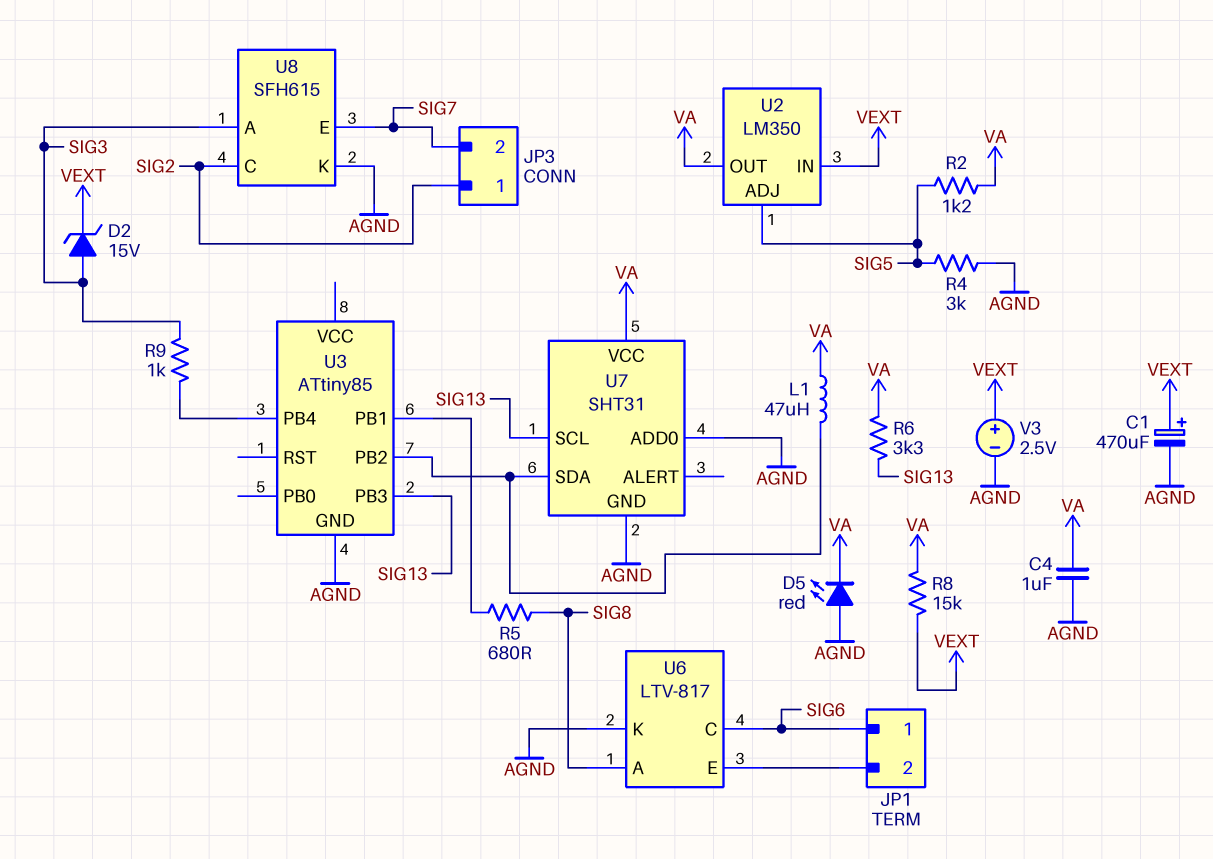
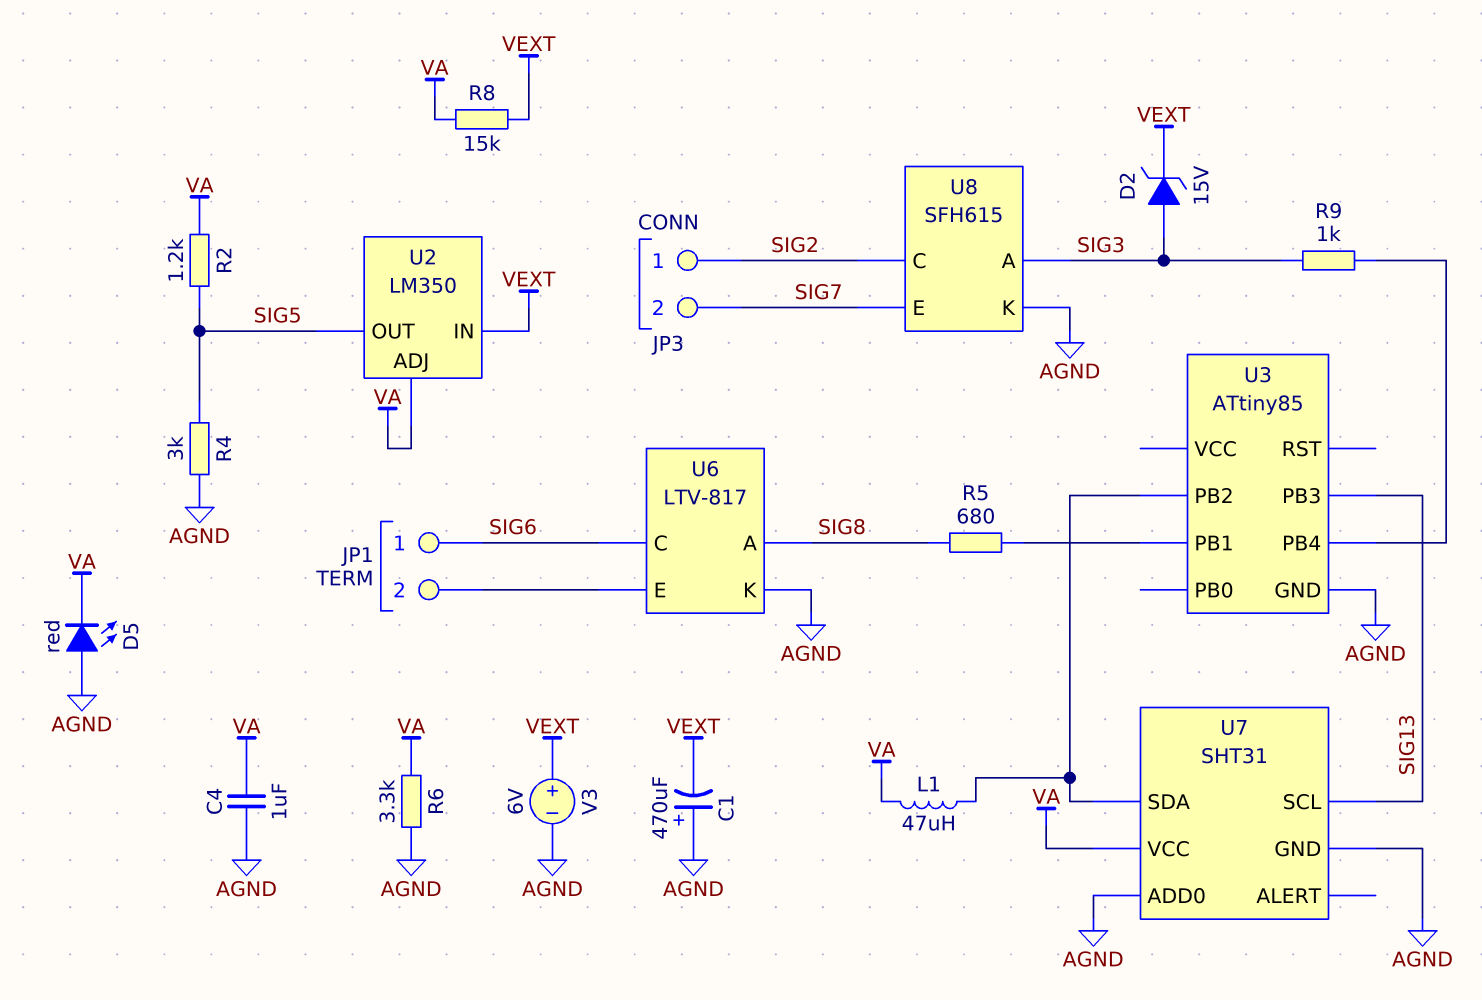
C1: 470uF (plus VEXT, minus AGND) -> 470uF (plus AGND, minus VEXT)
R6: 3.3k (SIG13, VA) -> 3.3k (AGND, VA)
U2 pin ADJ: SIG5 -> VA
U2 pin OUT: VA -> SIG5
V3: 2.5V (plus VEXT, minus AGND) -> 6V (plus VEXT, minus AGND)

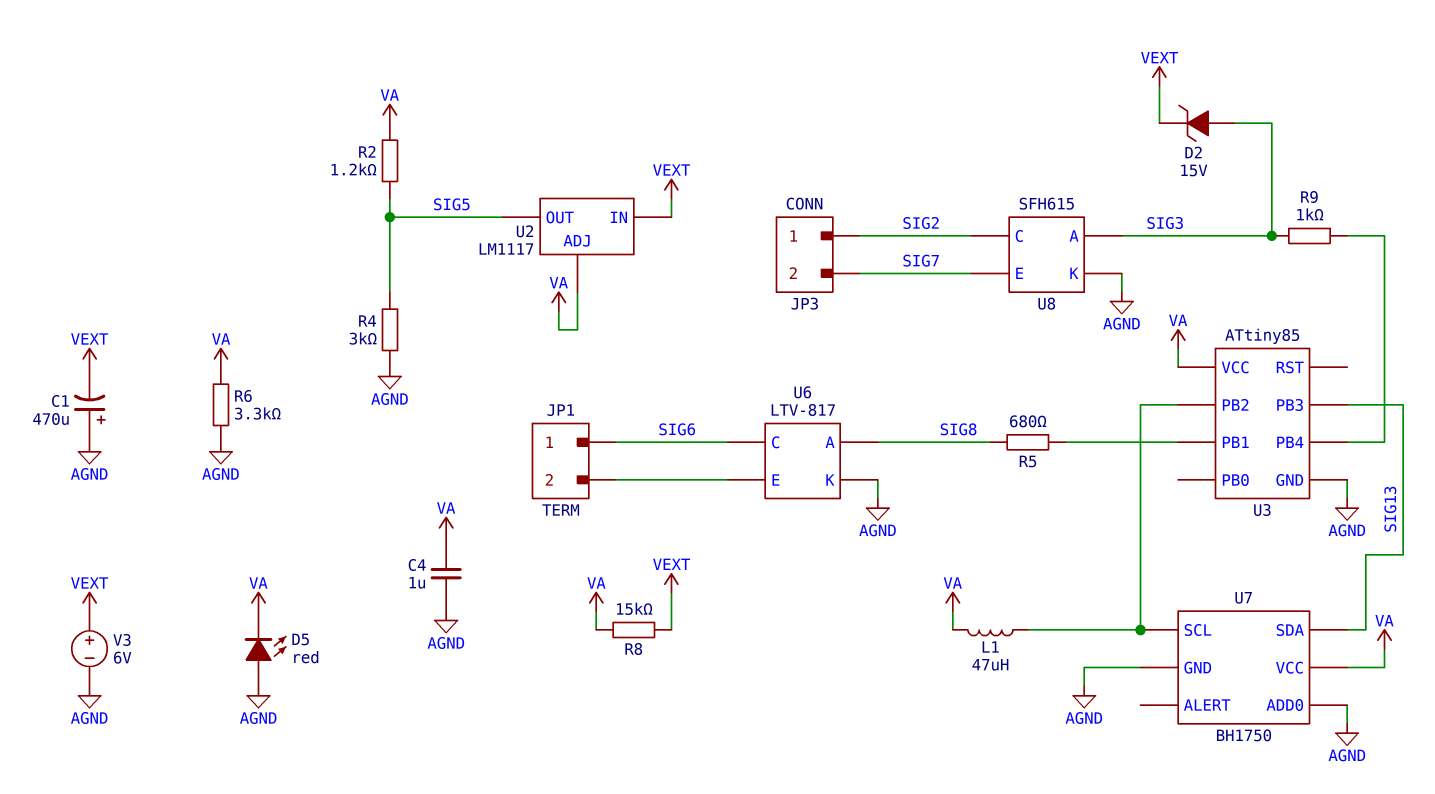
U2: LM350 -> LM1117
U3 pin VCC: none -> VA
U7: SHT31 -> BH1750
U7 pin SCL: SIG13 -> U3/PB2
U7 pin SDA: U3/PB2 -> SIG13

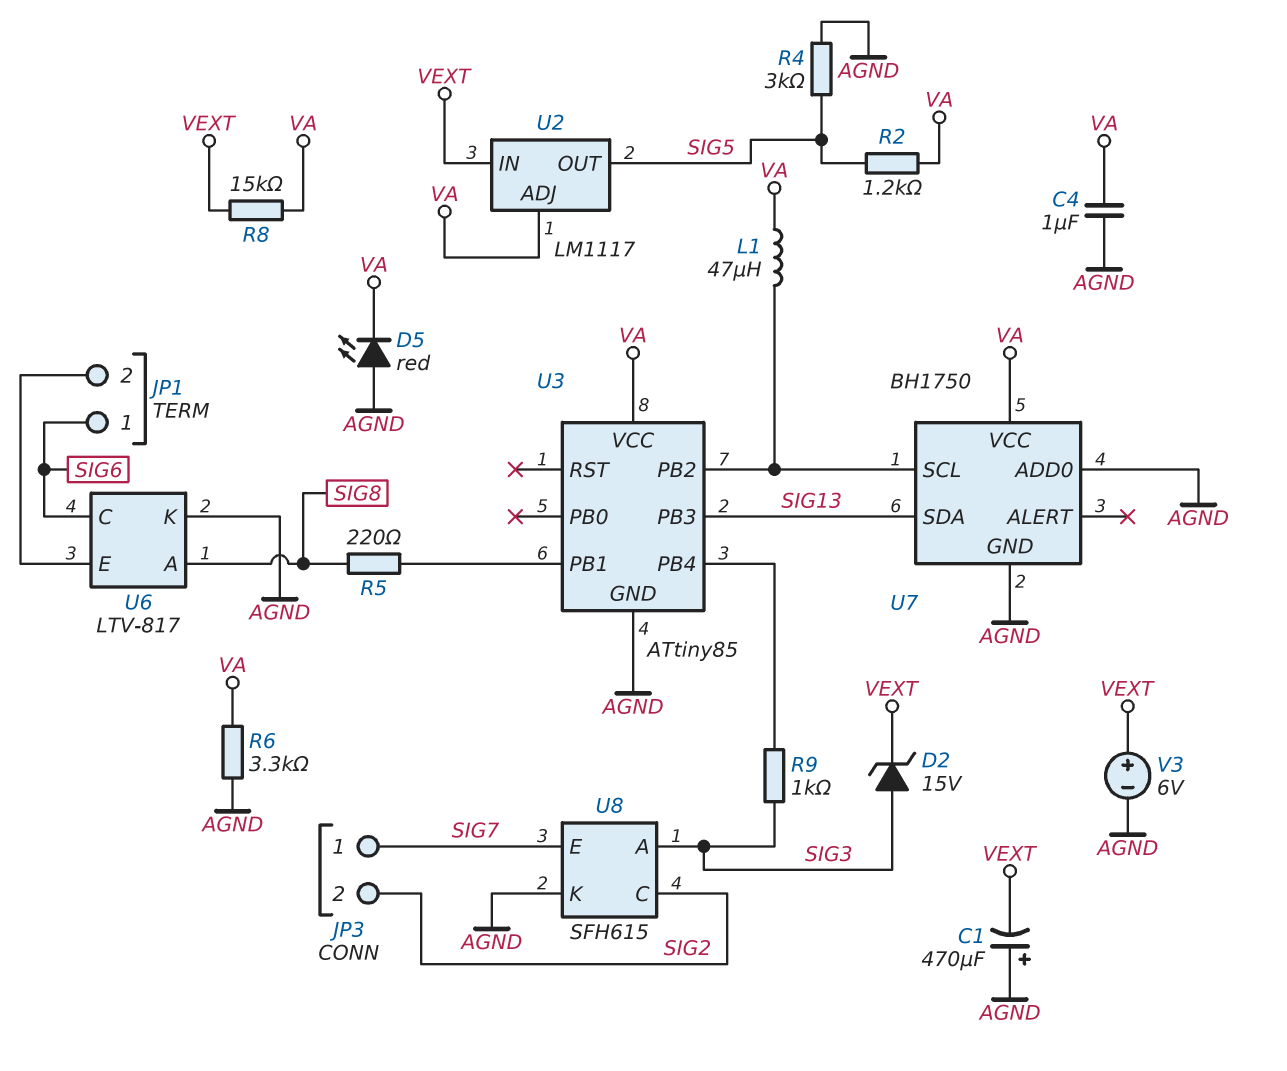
JP3 pin 1: SIG2 -> SIG7
JP3 pin 2: SIG7 -> SIG2
R5: 680 (SIG8, U3/PB1) -> 220 (SIG8, U3/PB1)

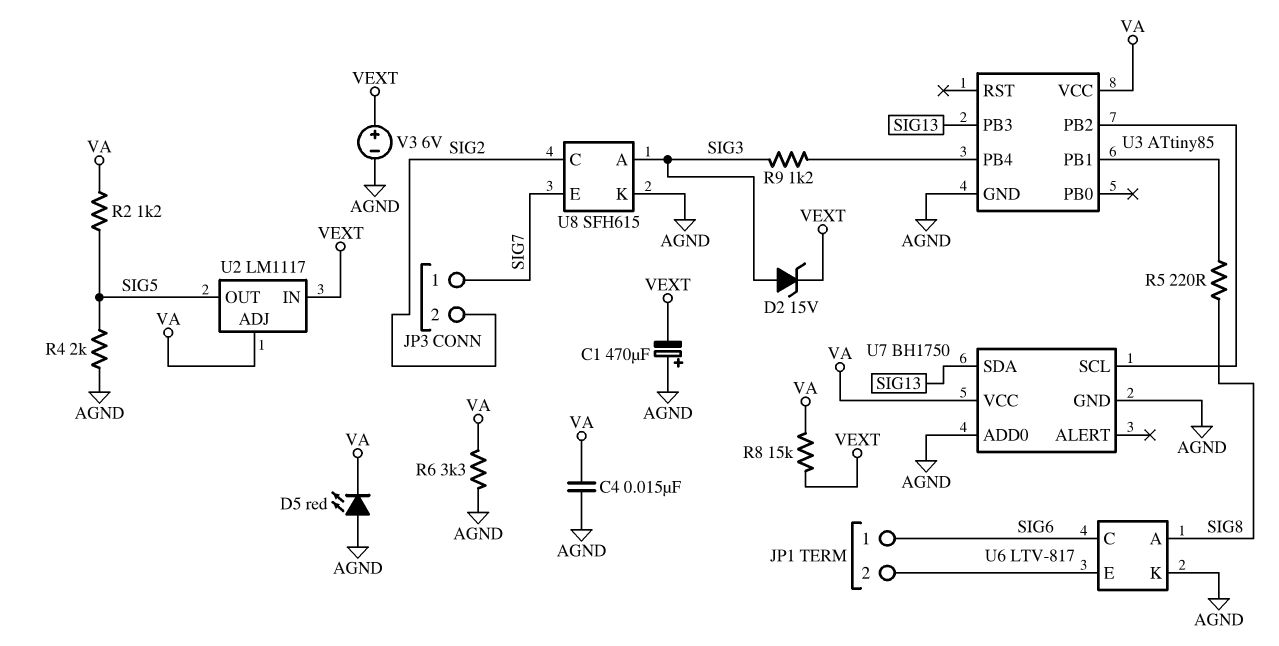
C4: 1uF (AGND, VA) -> 15nF (AGND, VA)
L1: 47uH (U3/PB2, VA) -> none
R4: 3k (AGND, SIG5) -> 2k (AGND, SIG5)
R9: 1k (SIG3, U3/PB4) -> 1.2k (SIG3, U3/PB4)

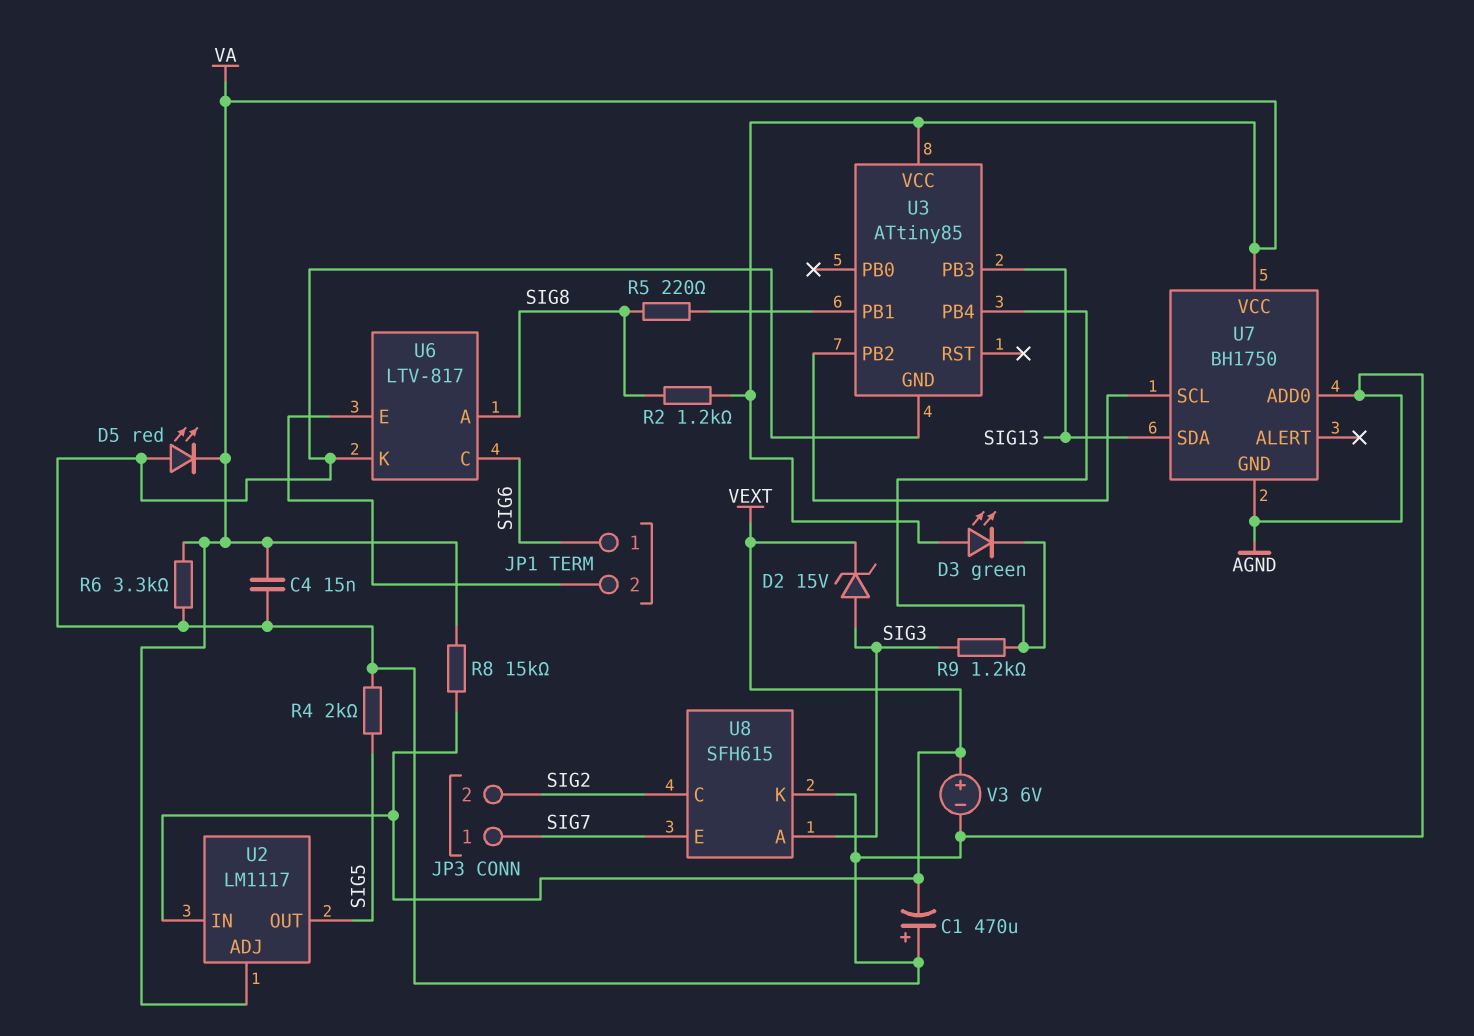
D3: none -> LED green (A VA, K U3/PB4)
R2: 1.2k (SIG5, VA) -> 1.2k (SIG8, VA)

